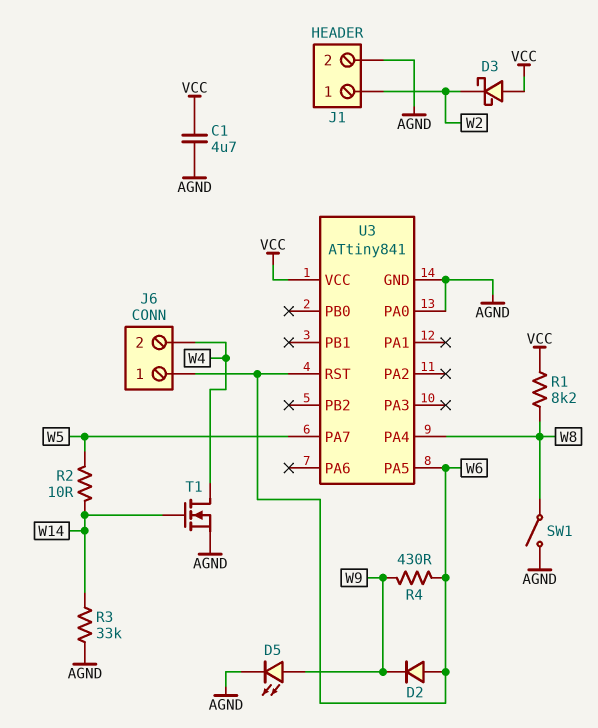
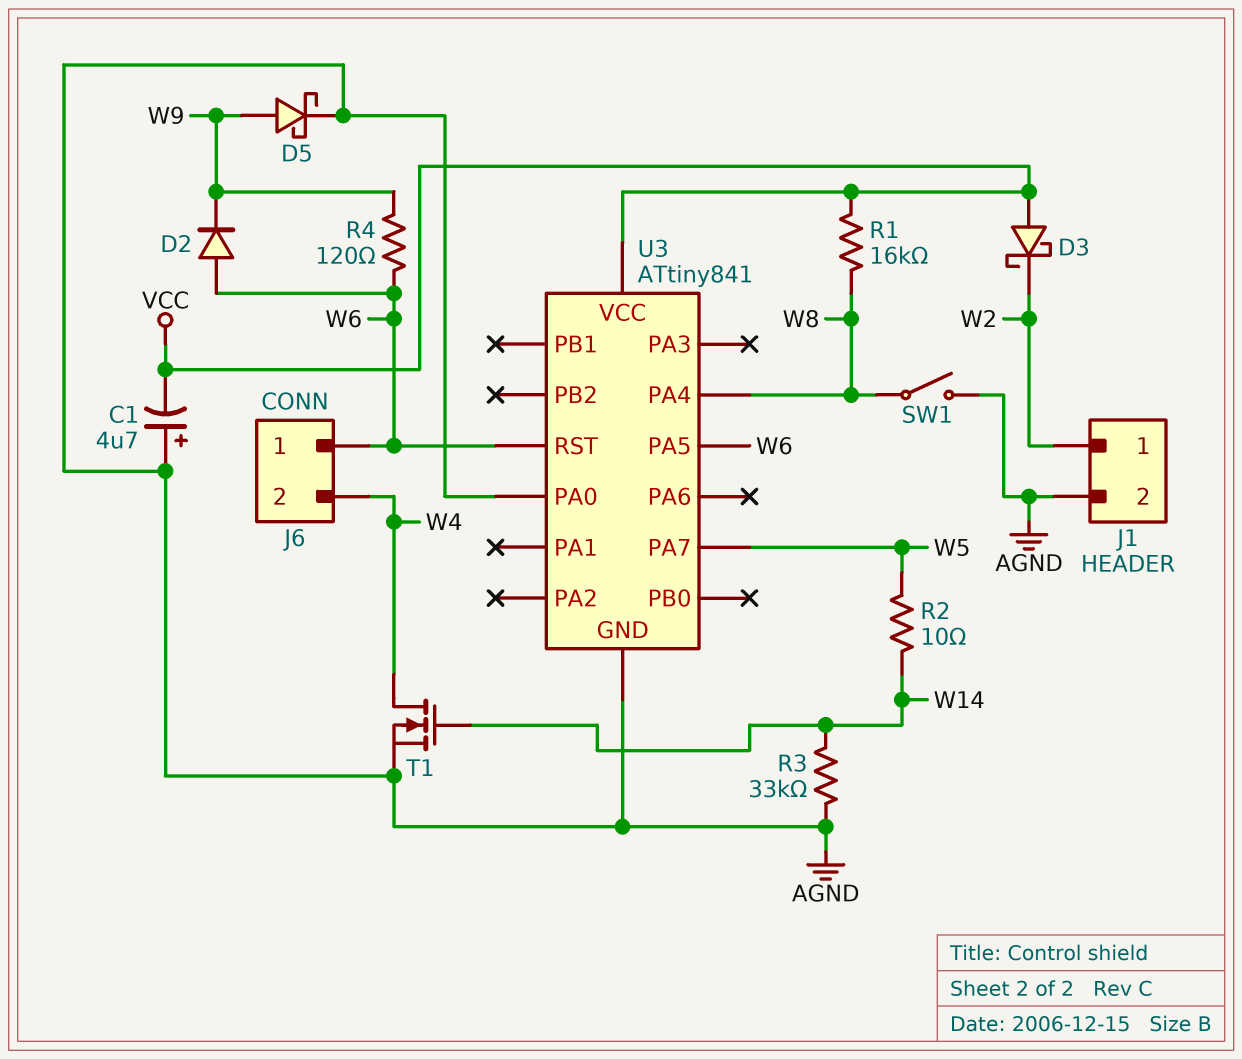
C1: 4.7uF (AGND, VCC) -> 4.7uF (plus AGND, minus VCC)
D5: LED (A W9, K AGND) -> schottky (A W9, K AGND)
R1: 8.2k (VCC, W8) -> 16k (VCC, W8)
R4: 430 (W6, W9) -> 120 (W6, W9)

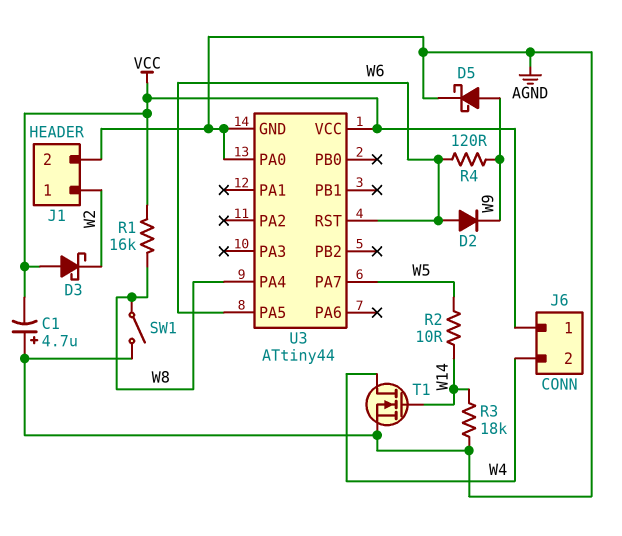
J6 pin 1: W6 -> VCC
R3: 33k (AGND, W14) -> 18k (AGND, W14)
U3: ATtiny841 -> ATtiny44

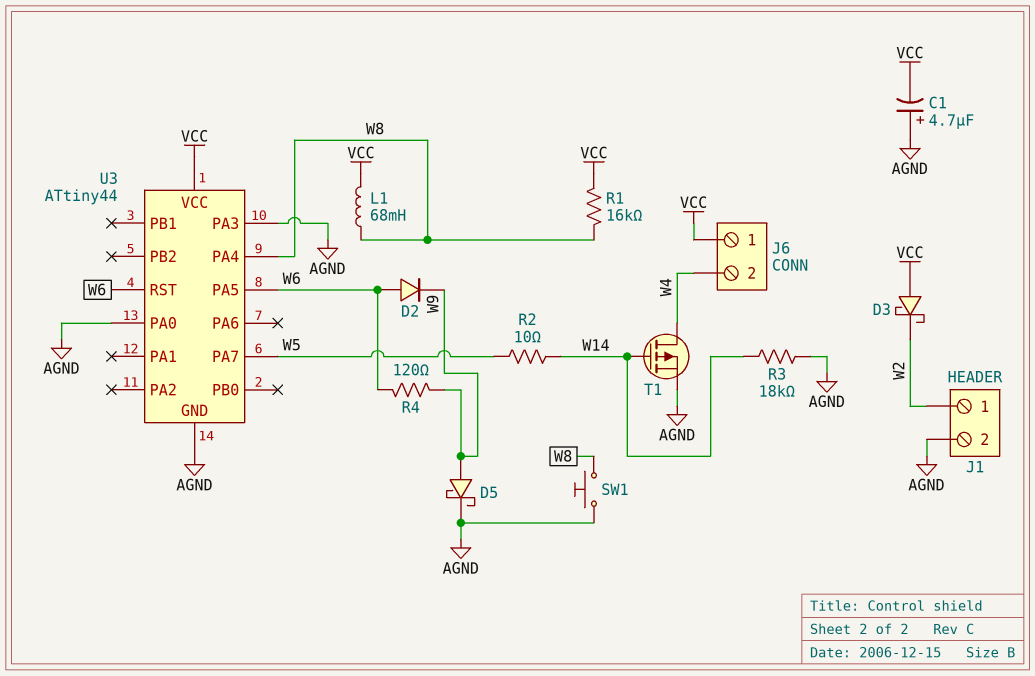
L1: none -> 68mH (VCC, W8)
SW1: switch (AGND, W8) -> button (AGND, W8)
T1: NMOS (G W14, D W4, S AGND) -> PMOS (G W14, D W4, S AGND)
U3 pin PA3: none -> AGND

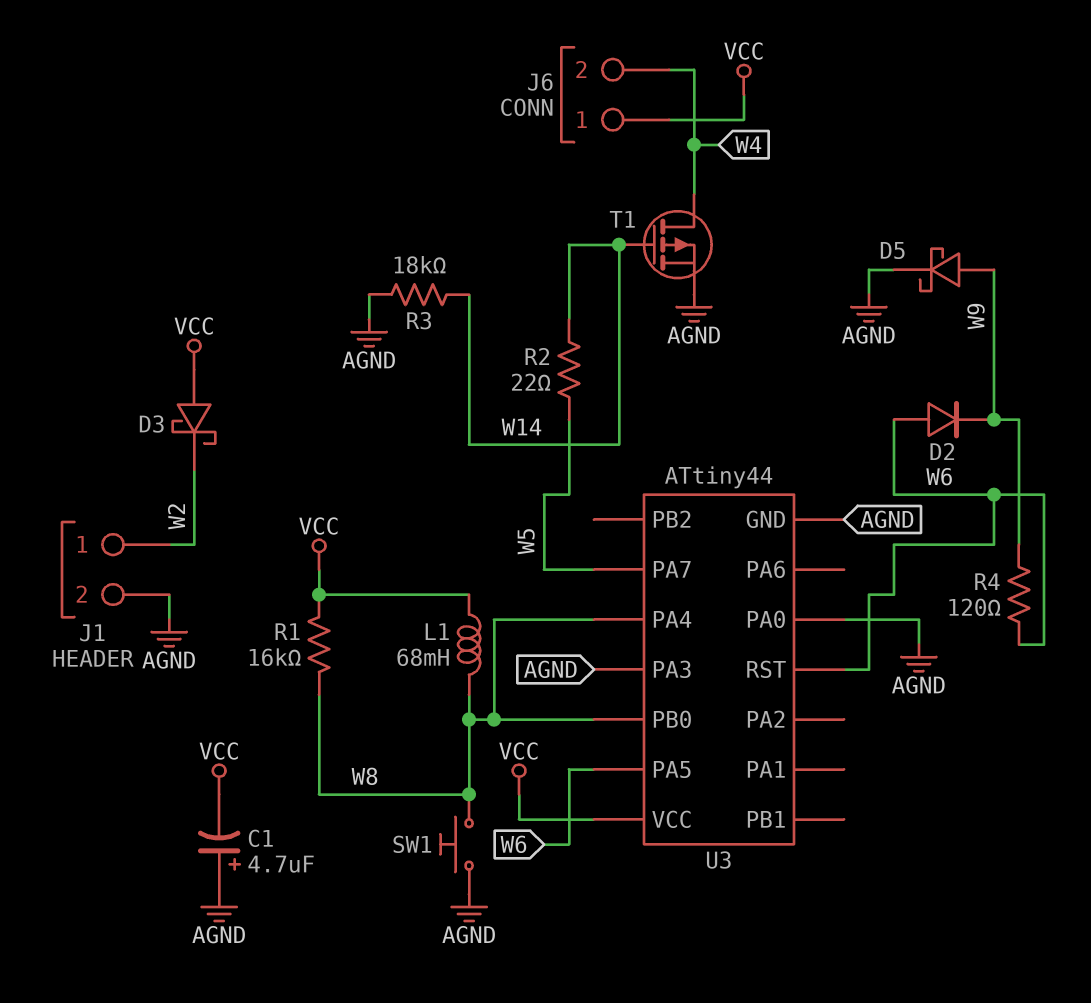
R2: 10 (W5, W14) -> 22 (W5, W14)
U3 pin PB0: none -> W8

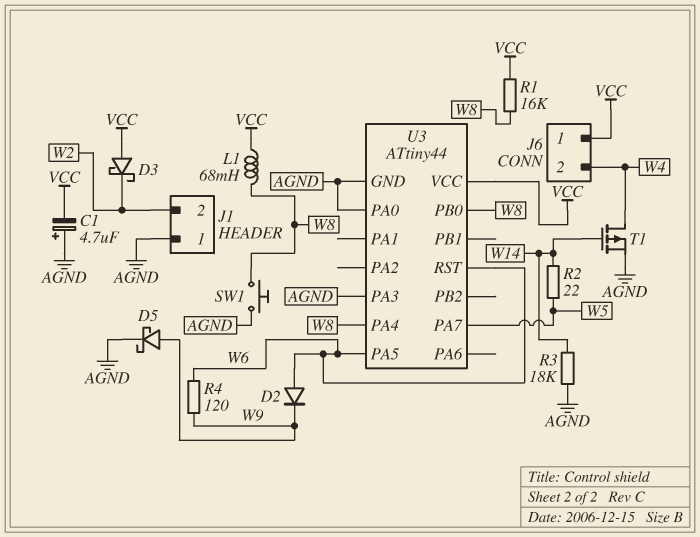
J1 pin 1: W2 -> AGND
J1 pin 2: AGND -> W2

